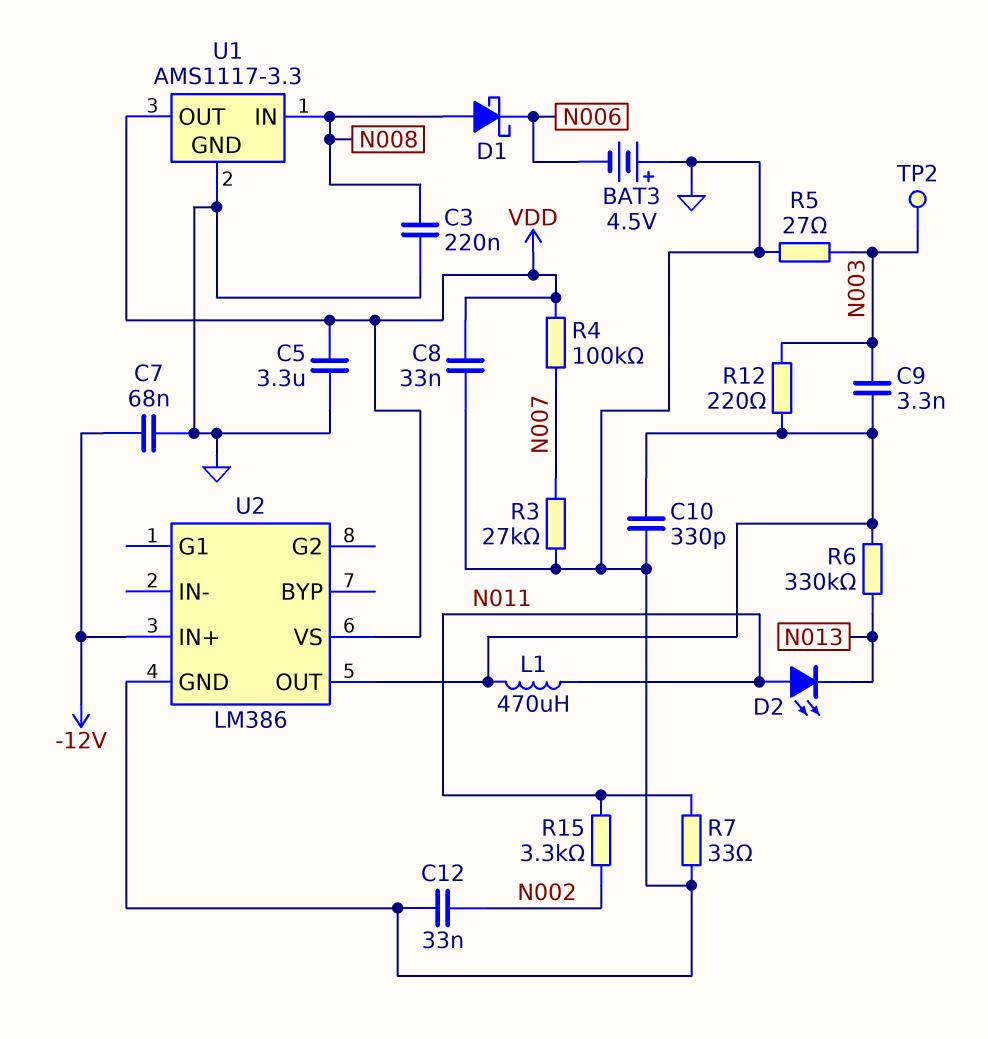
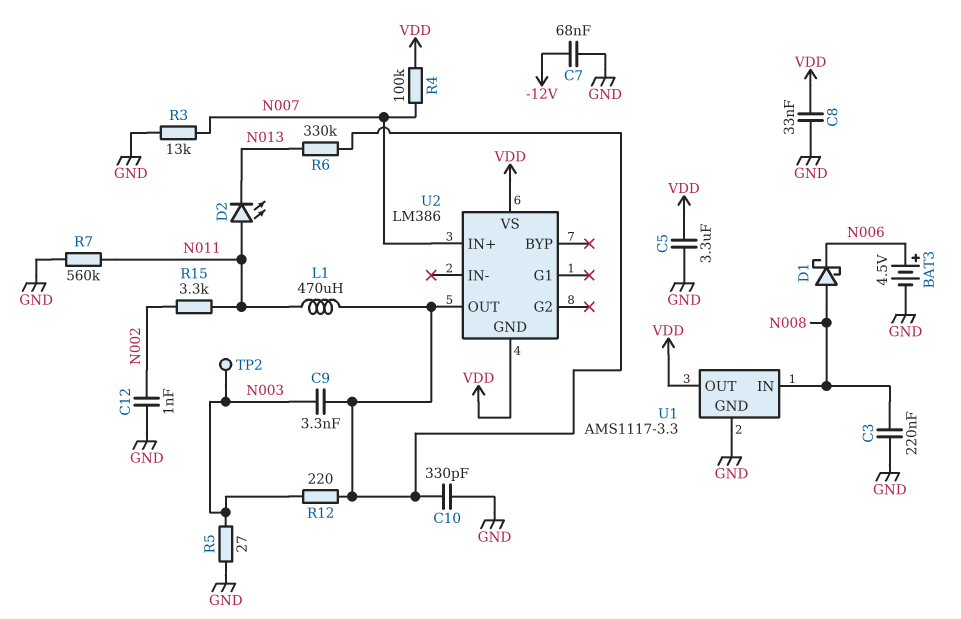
BAT3: 4.5V (plus GND, minus N006) -> 4.5V (plus N006, minus GND)
C12: 33nF (GND, N002) -> 1nF (GND, N002)
R3: 27k (GND, N007) -> 13k (GND, N007)
R7: 33 (GND, N011) -> 560k (GND, N011)
U2 pin GND: GND -> VDD
U2 pin IN+: -12V -> N007

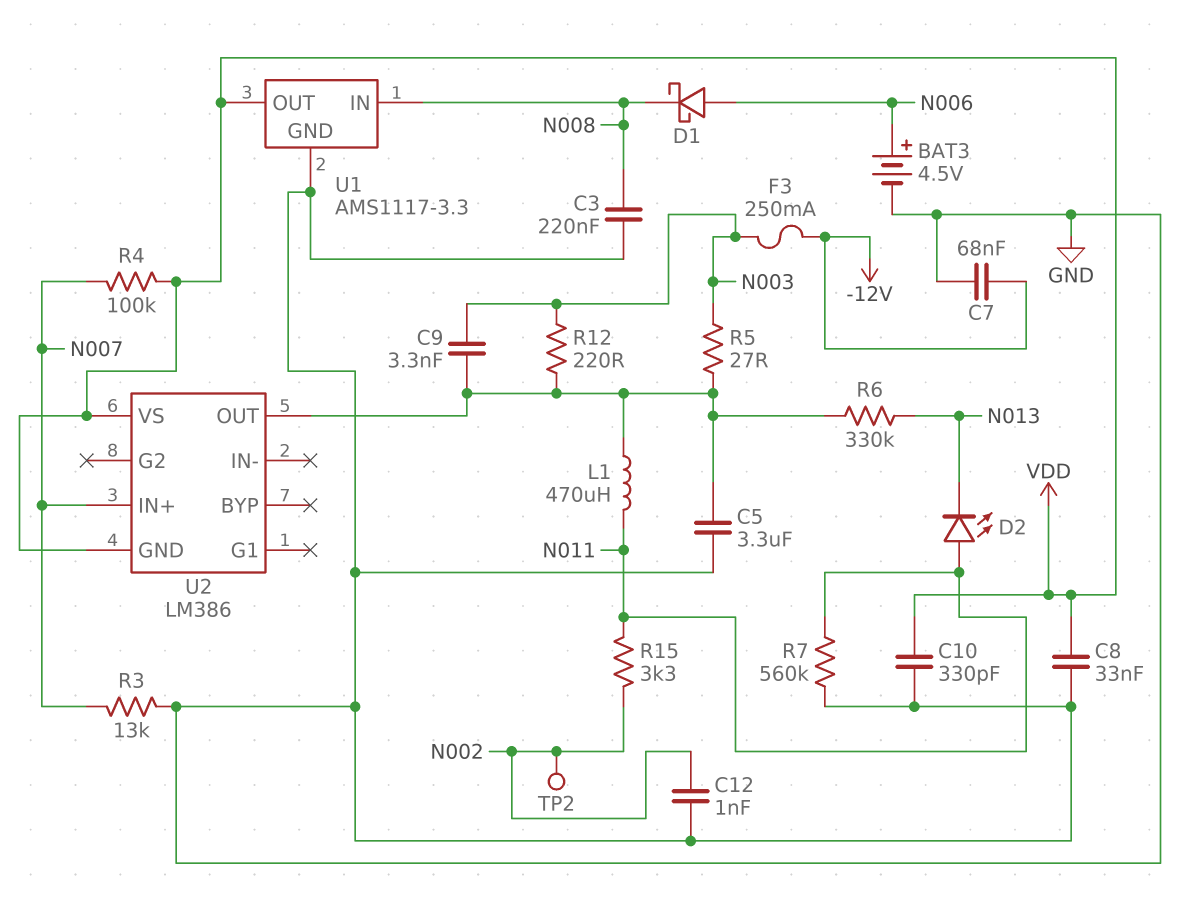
C5: 3.3uF (GND, VDD) -> 3.3uF (GND, U2/OUT)
C10: 330pF (GND, U2/OUT) -> 330pF (GND, VDD)
D1: schottky (A N008, K N006) -> schottky (A N006, K N008)
F3: none -> 250mA (-12V, N003)
R5: 27 (GND, N003) -> 27 (N003, U2/OUT)
TP2: test point (N003) -> test point (N002)

